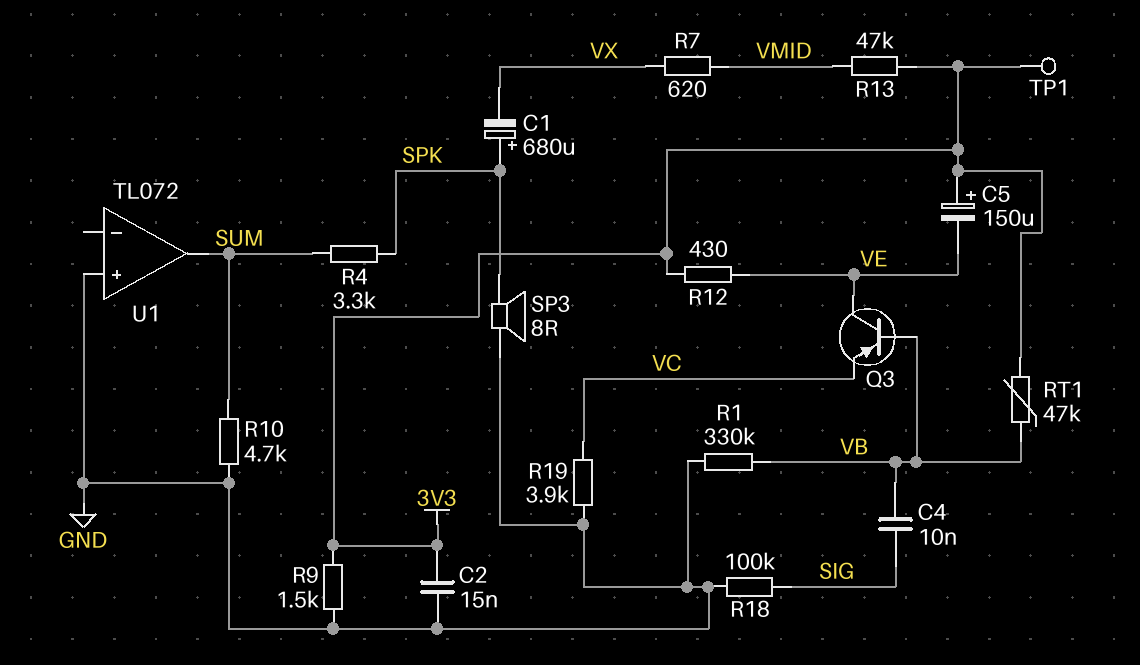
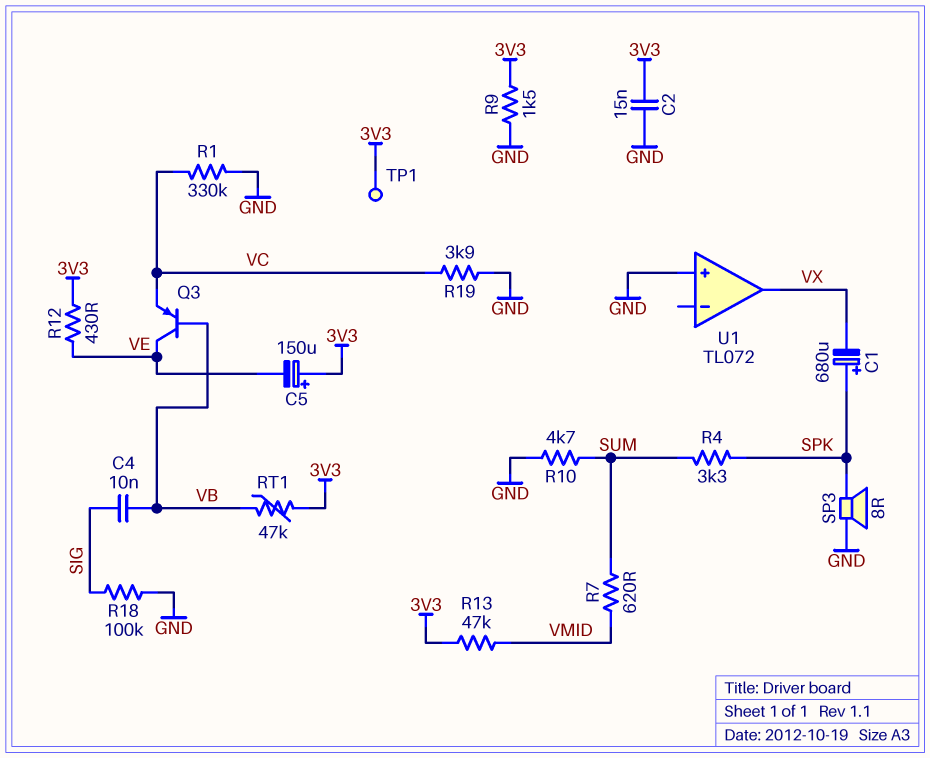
R1: 330k (GND, VB) -> 330k (GND, VC)
R7: 620 (VMID, VX) -> 620 (SUM, VMID)
U1 pin out: SUM -> VX

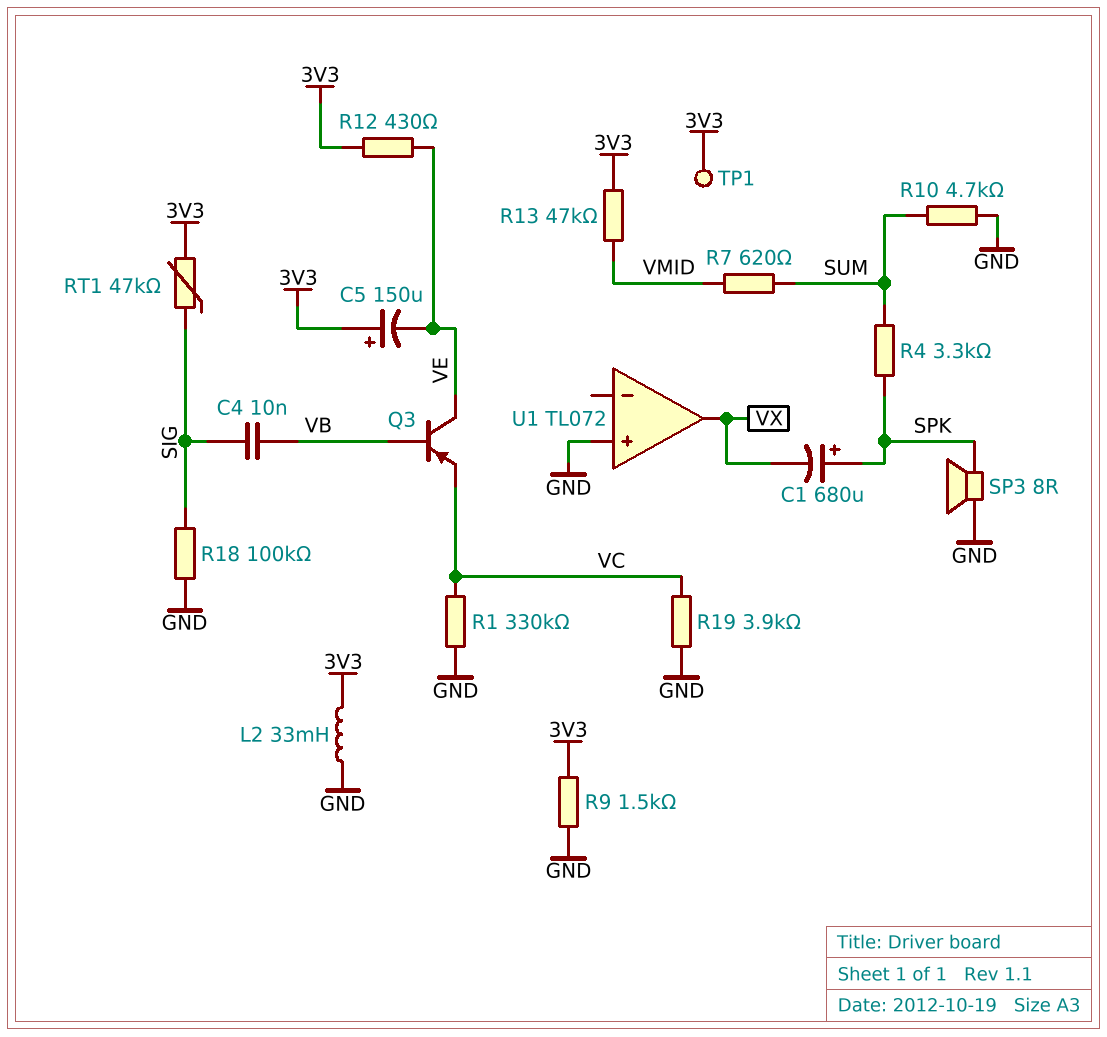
C2: 15nF (3V3, GND) -> none
L2: none -> 33mH (3V3, GND)
RT1: 47k (3V3, VB) -> 47k (3V3, SIG)

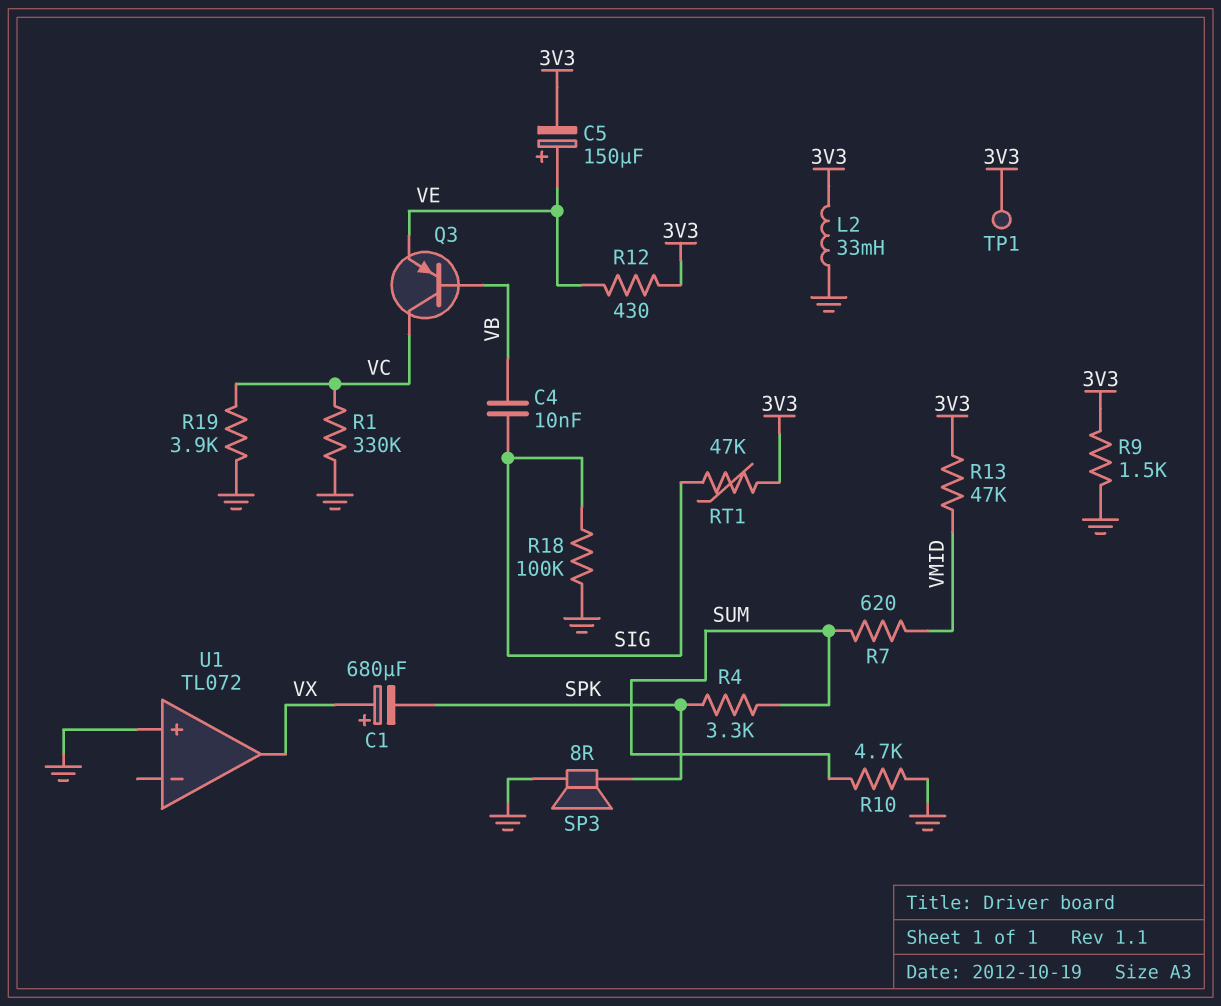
C1: 680uF (plus SPK, minus VX) -> 680uF (plus VX, minus SPK)
C5: 150uF (plus 3V3, minus VE) -> 150uF (plus VE, minus 3V3)
Q3: PNP (B VB, C VE, E VC) -> PNP (B VB, C VC, E VE)

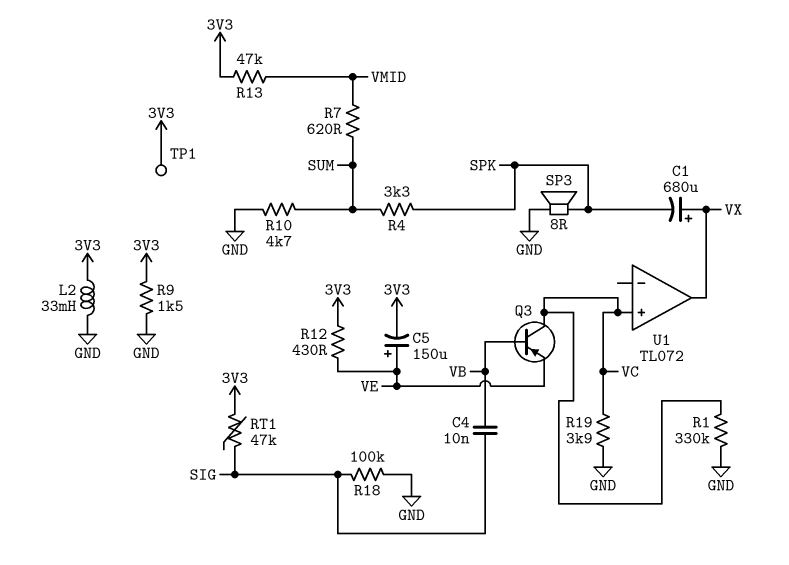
U1 pin in+: GND -> VC

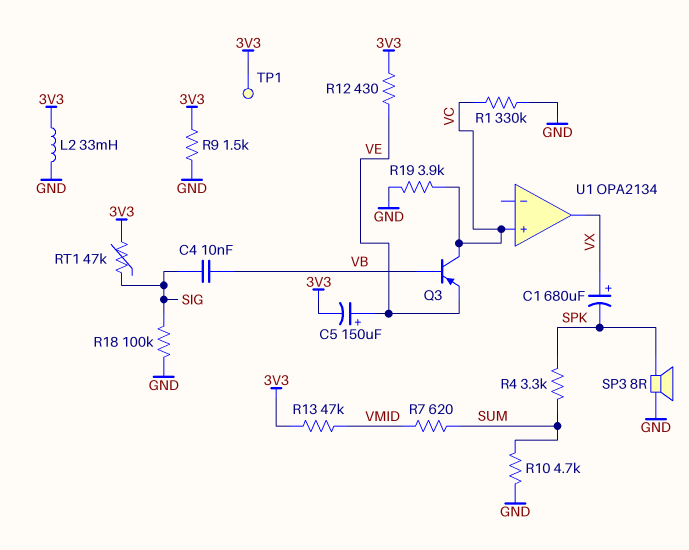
U1: TL072 -> OPA2134

